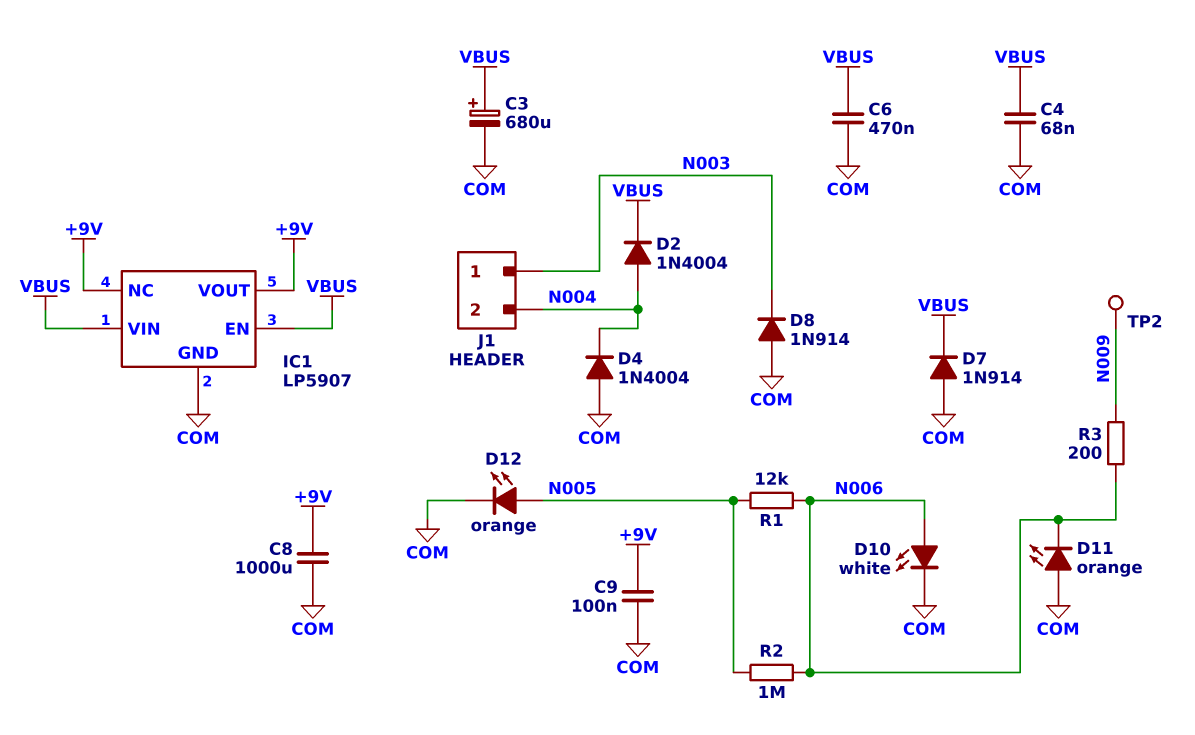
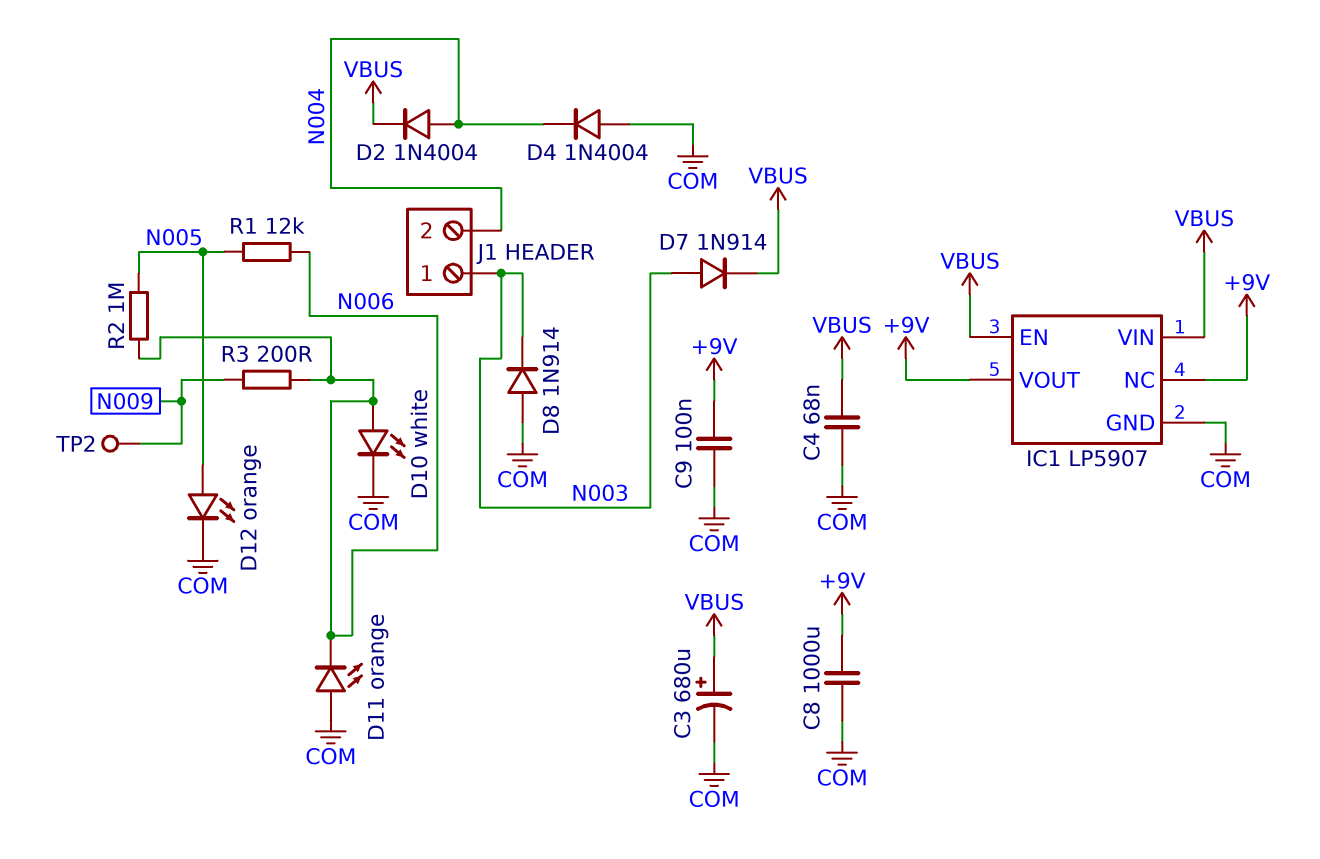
C6: 470nF (COM, VBUS) -> none
D7: diode 1N914 (A COM, K VBUS) -> diode 1N914 (A N003, K VBUS)

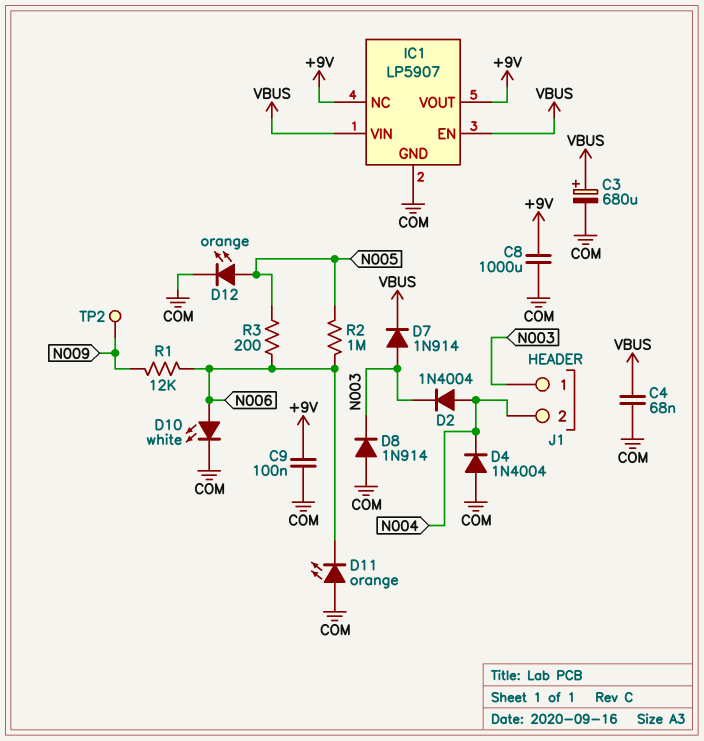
D2: diode 1N4004 (A N004, K VBUS) -> diode 1N4004 (A N004, K N003)
R1: 12k (N005, N006) -> 12k (N006, N009)
R3: 200 (N006, N009) -> 200 (N005, N006)

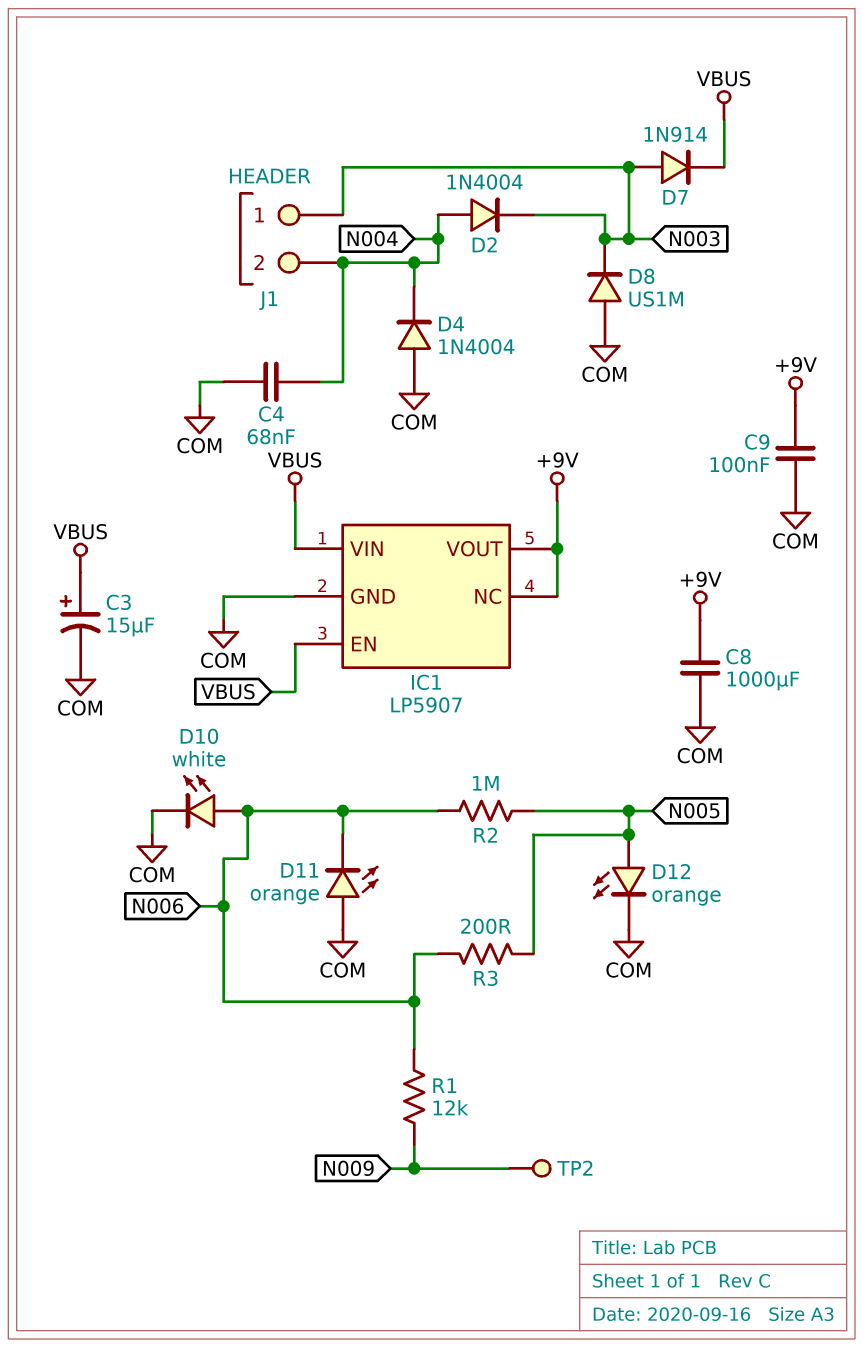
C3: 680uF (plus VBUS, minus COM) -> 15uF (plus VBUS, minus COM)
C4: 68nF (COM, VBUS) -> 68nF (COM, N004)
D8: diode 1N914 (A COM, K N003) -> diode US1M (A COM, K N003)

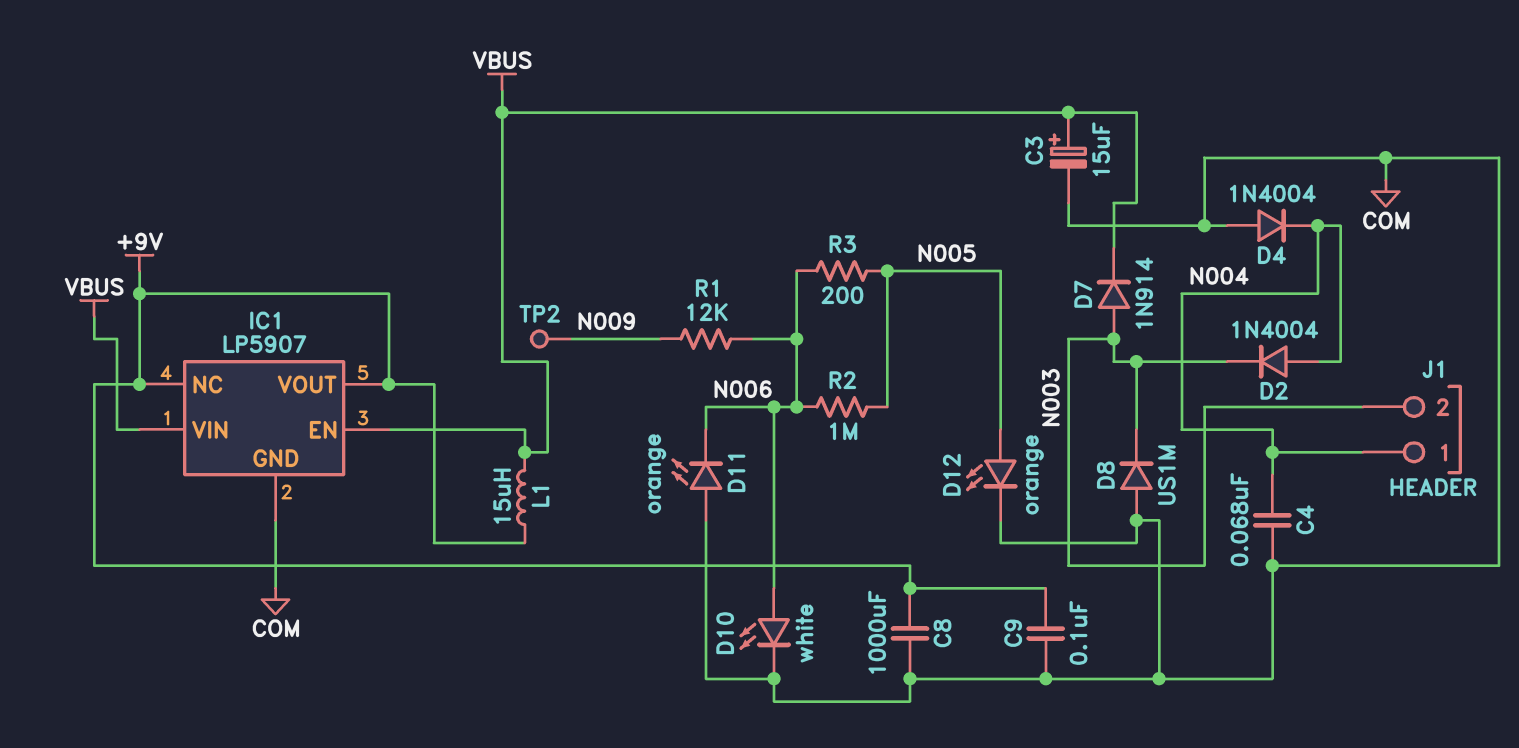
J1 pin 1: N003 -> N004
J1 pin 2: N004 -> N003
L1: none -> 15uH (+9V, VBUS)

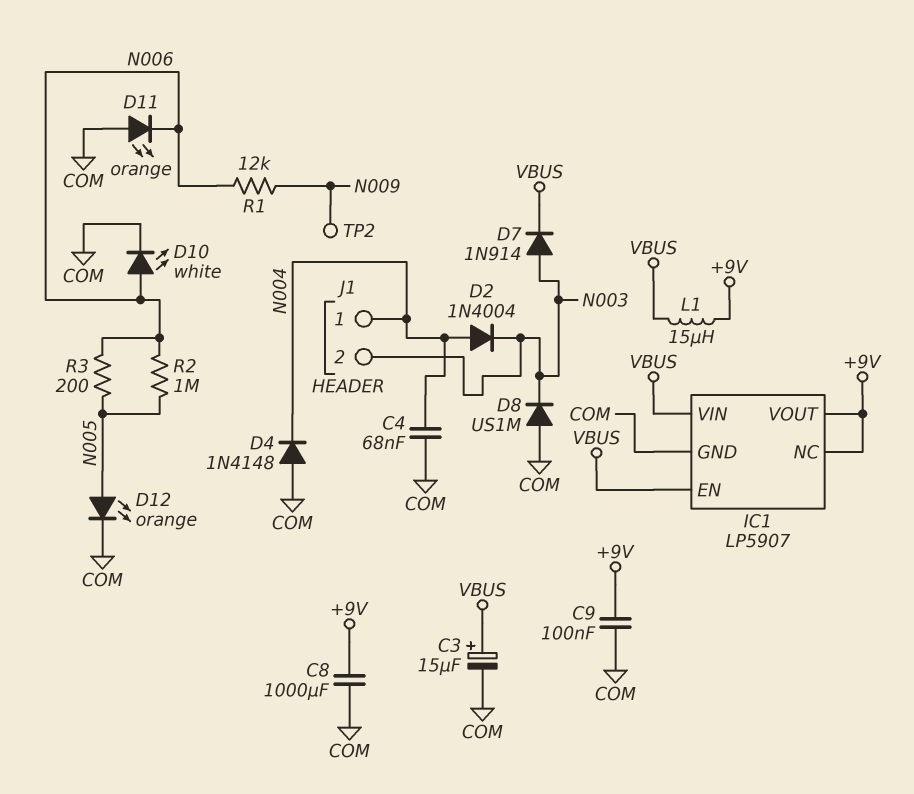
D4: diode 1N4004 (A COM, K N004) -> diode 1N4148 (A COM, K N004)

